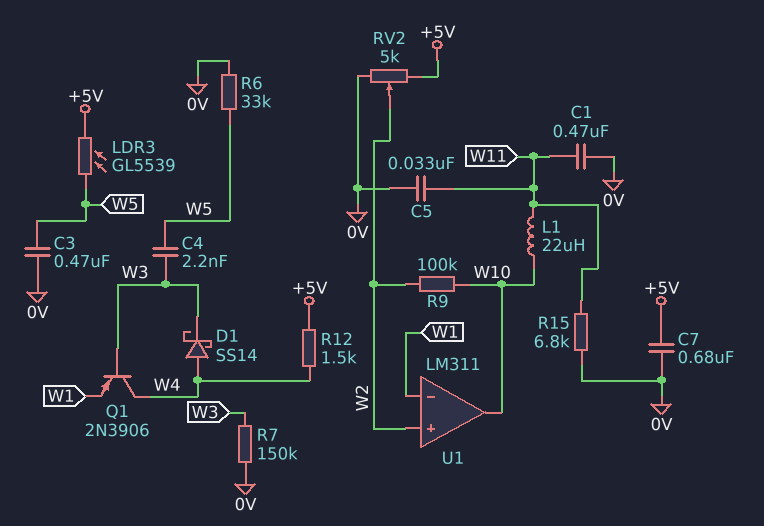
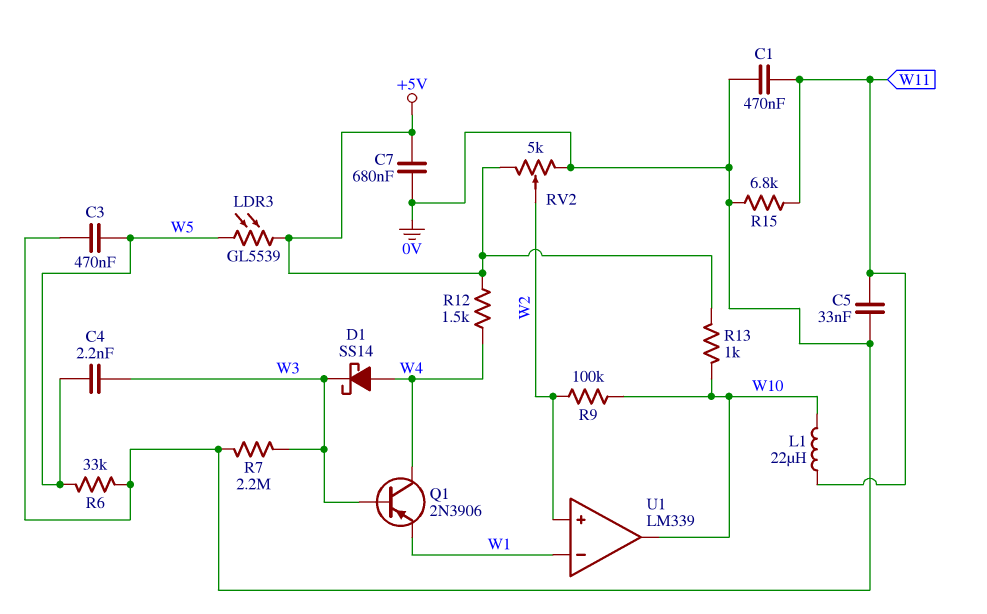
R7: 150k (0V, W3) -> 2.2M (0V, W3)
R13: none -> 1k (+5V, W10)
U1: LM311 -> LM339

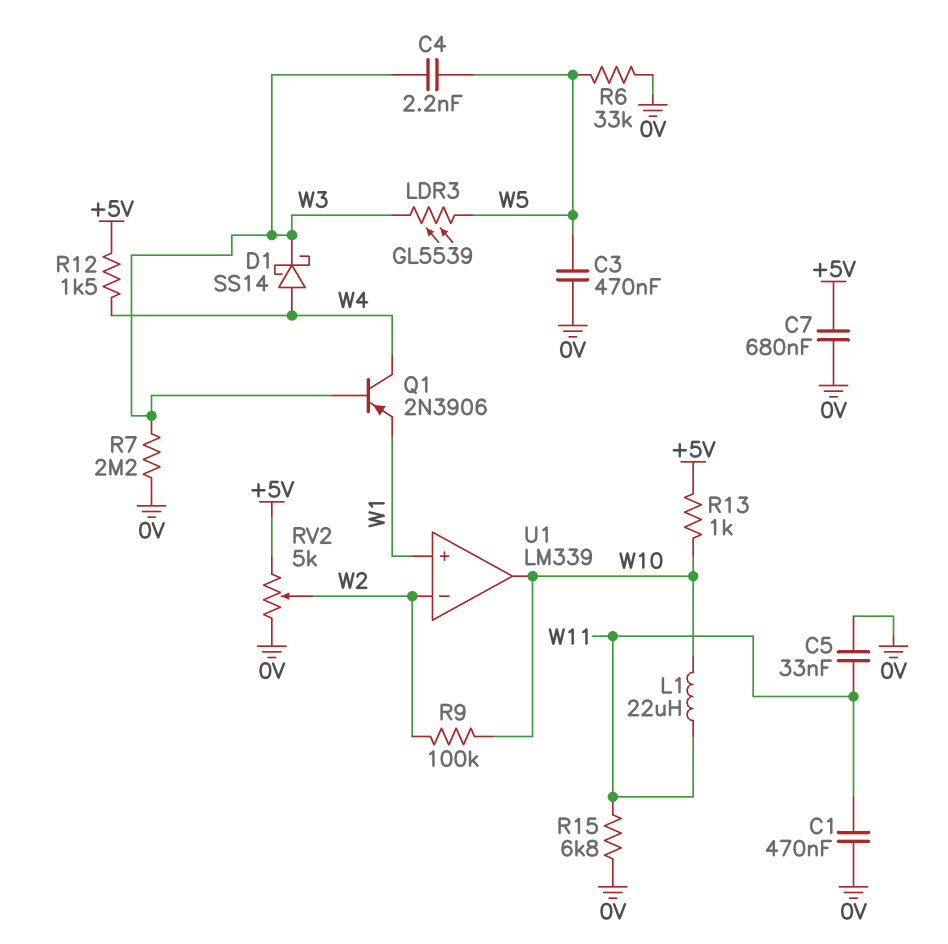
LDR3: GL5539 (+5V, W5) -> GL5539 (W3, W5)
U1 pin in+: W2 -> W1
U1 pin in-: W1 -> W2

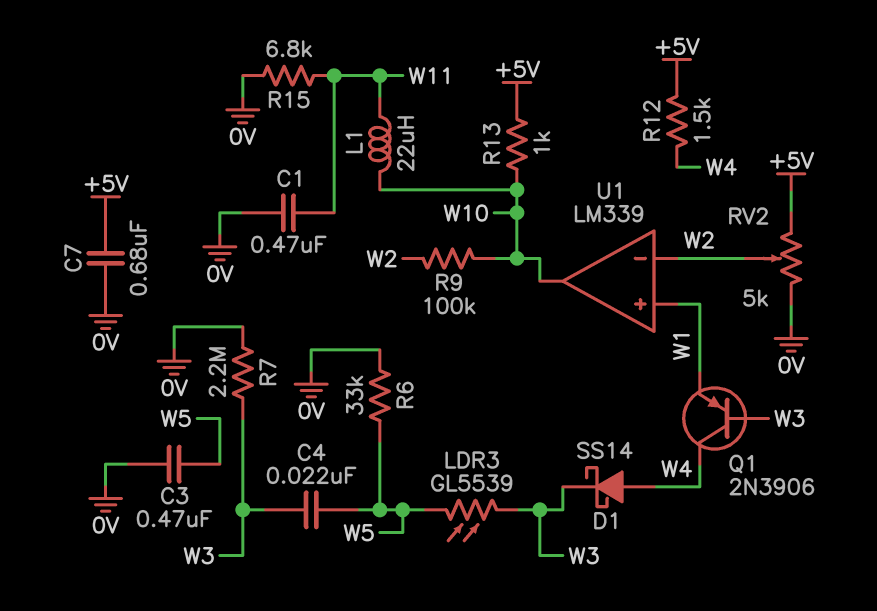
C4: 2.2nF (W3, W5) -> 22nF (W3, W5)
C5: 33nF (0V, W11) -> none

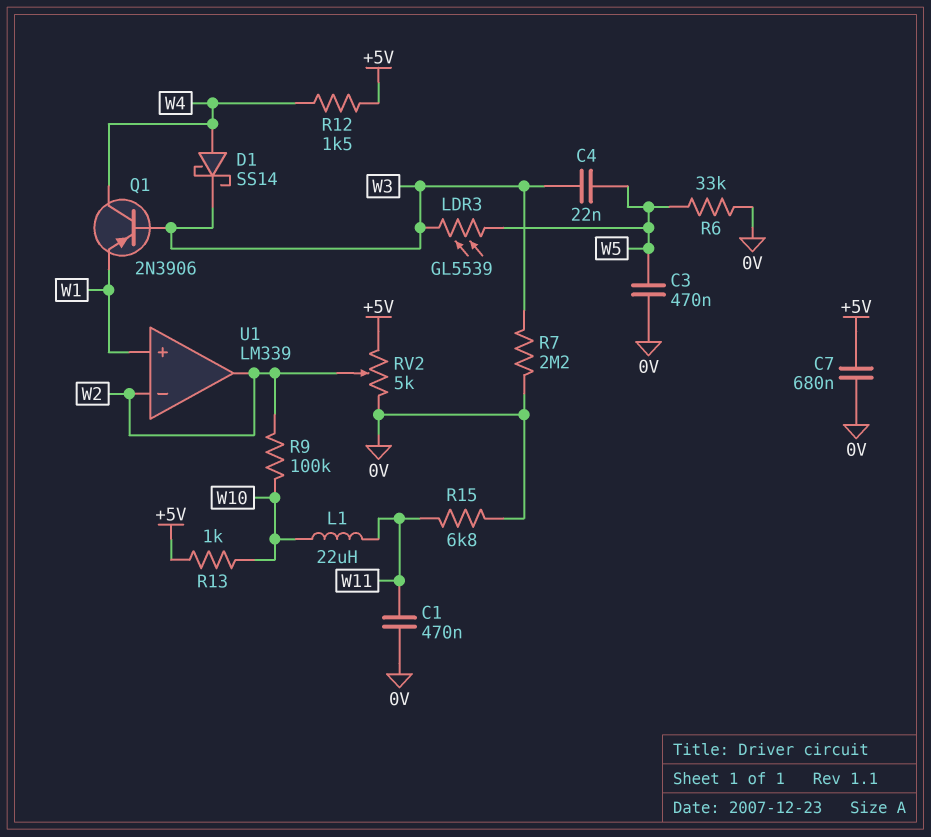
U1 pin out: W10 -> W2

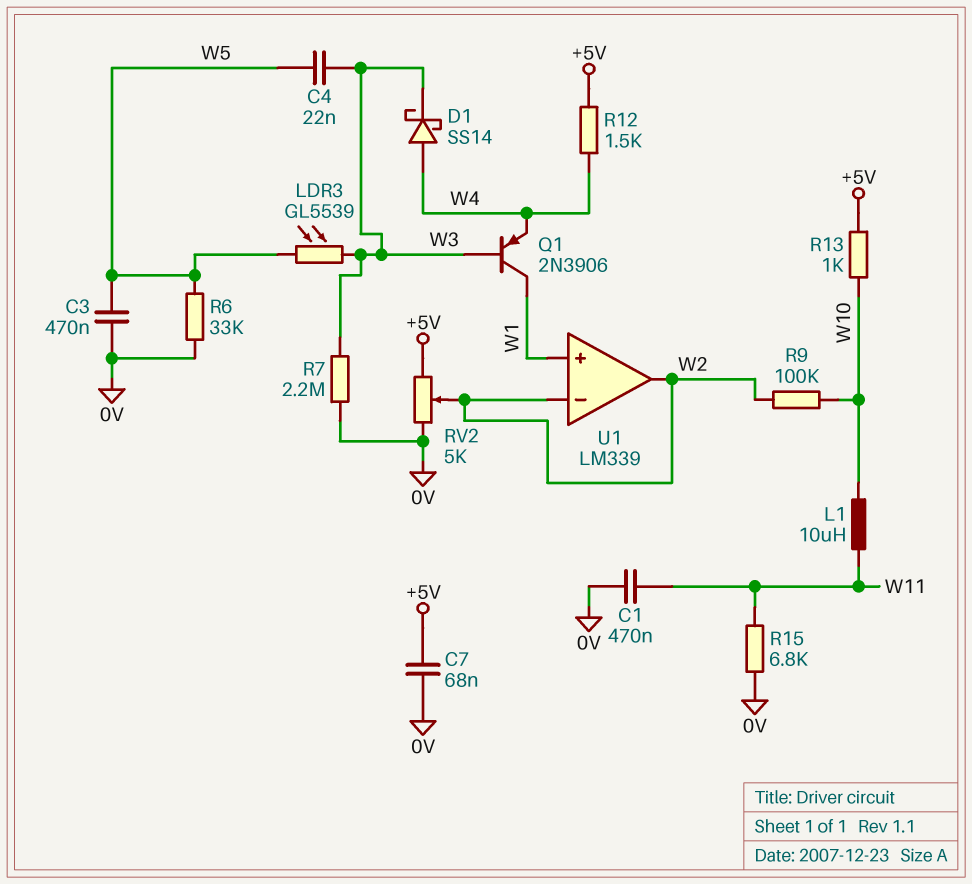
C7: 680nF (+5V, 0V) -> 68nF (+5V, 0V)
L1: 22uH (W10, W11) -> 10uH (W10, W11)
Q1: PNP 2N3906 (B W3, C W4, E W1) -> PNP 2N3906 (B W3, C W1, E W4)

